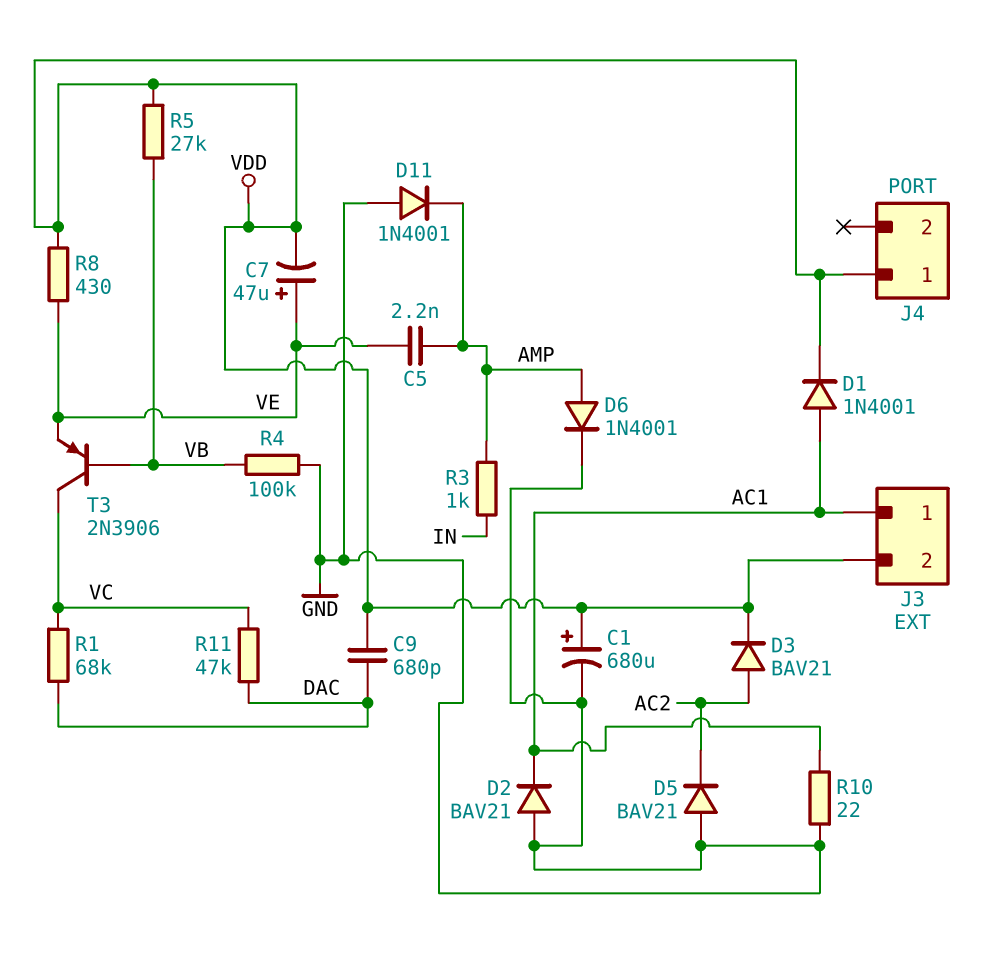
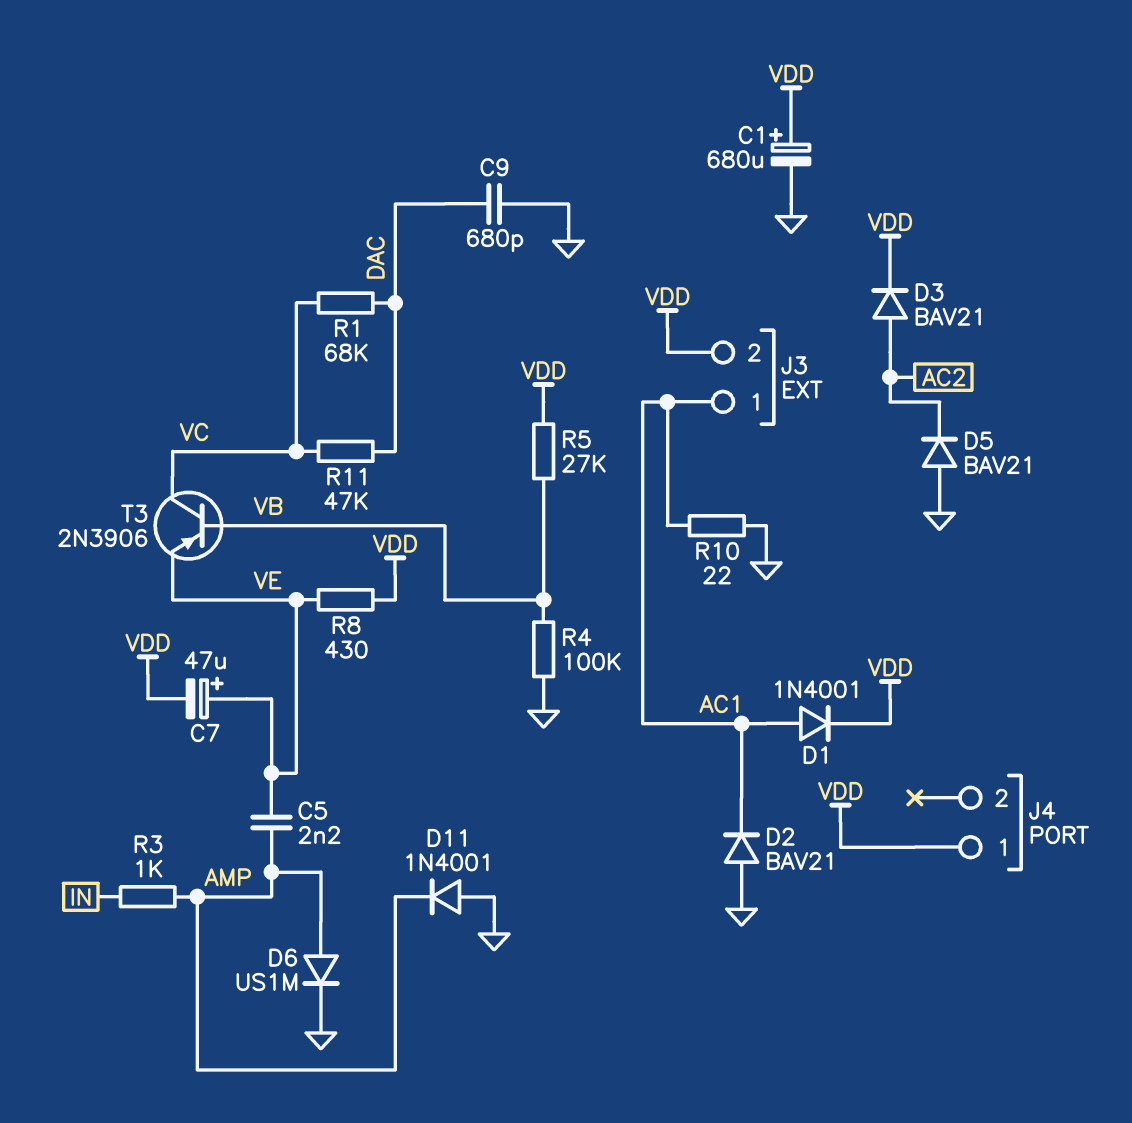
C9: 680pF (DAC, VDD) -> 680pF (DAC, GND)
D6: diode 1N4001 (A AMP, K GND) -> diode US1M (A AMP, K GND)

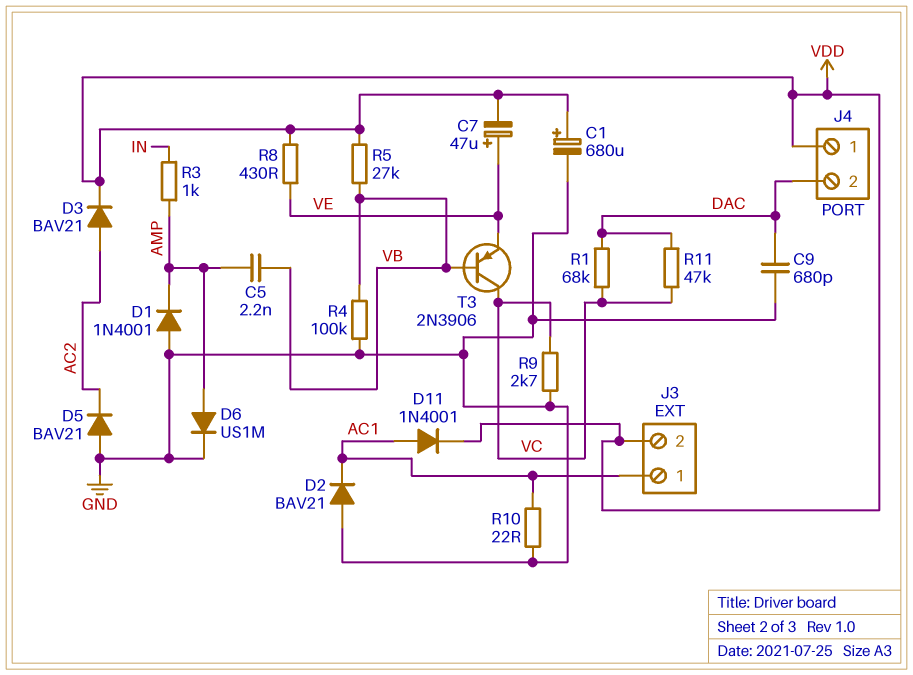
C5: 2.2nF (AMP, VE) -> 2.2nF (AMP, VB)
D1: diode 1N4001 (A AC1, K VDD) -> diode 1N4001 (A GND, K AMP)
D11: diode 1N4001 (A GND, K AMP) -> diode 1N4001 (A AC1, K VDD)
J4 pin 2: none -> DAC
R9: none -> 2.7k (GND, VC)

